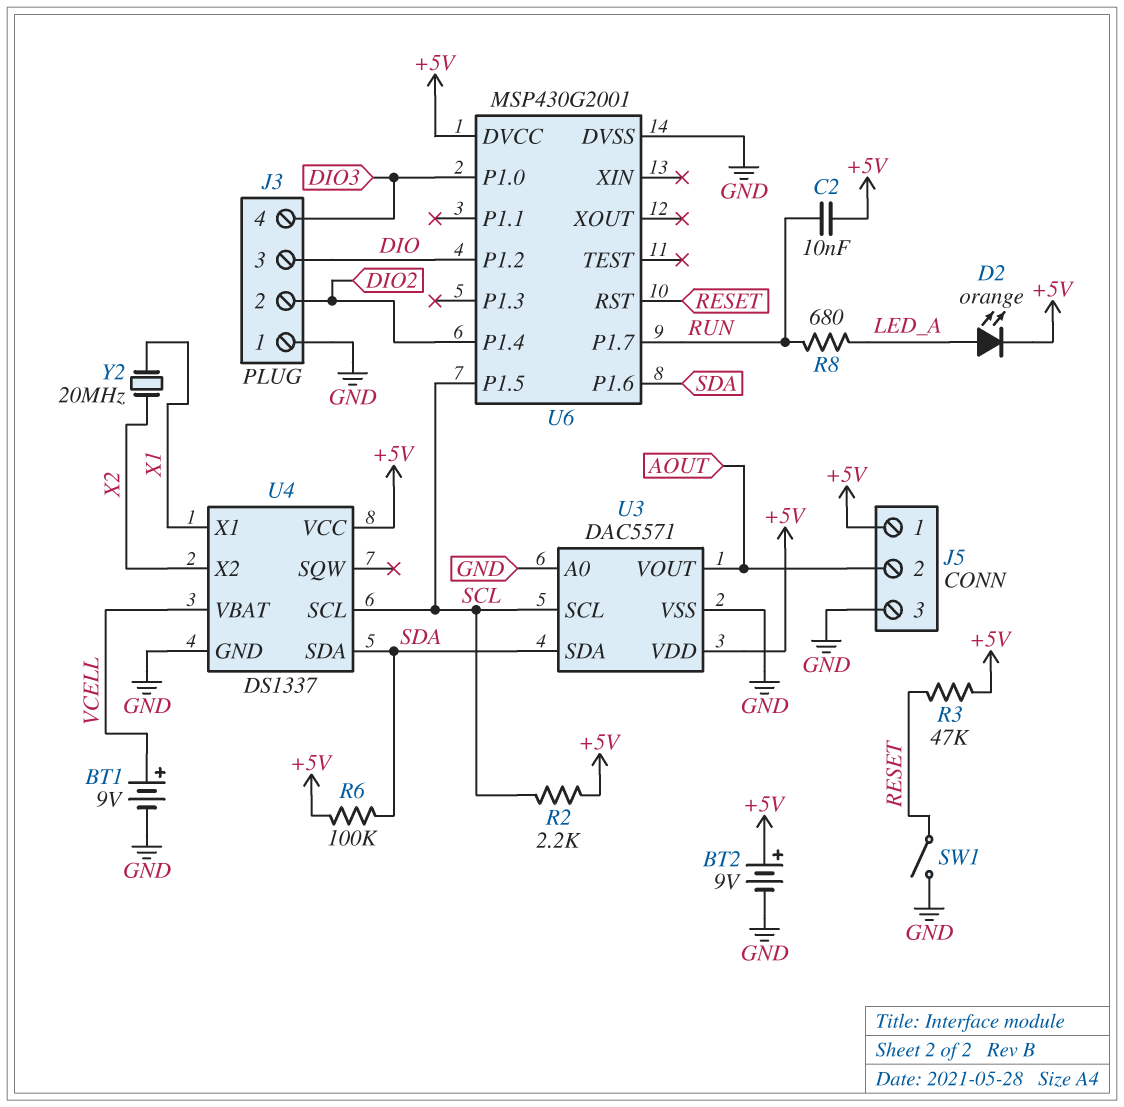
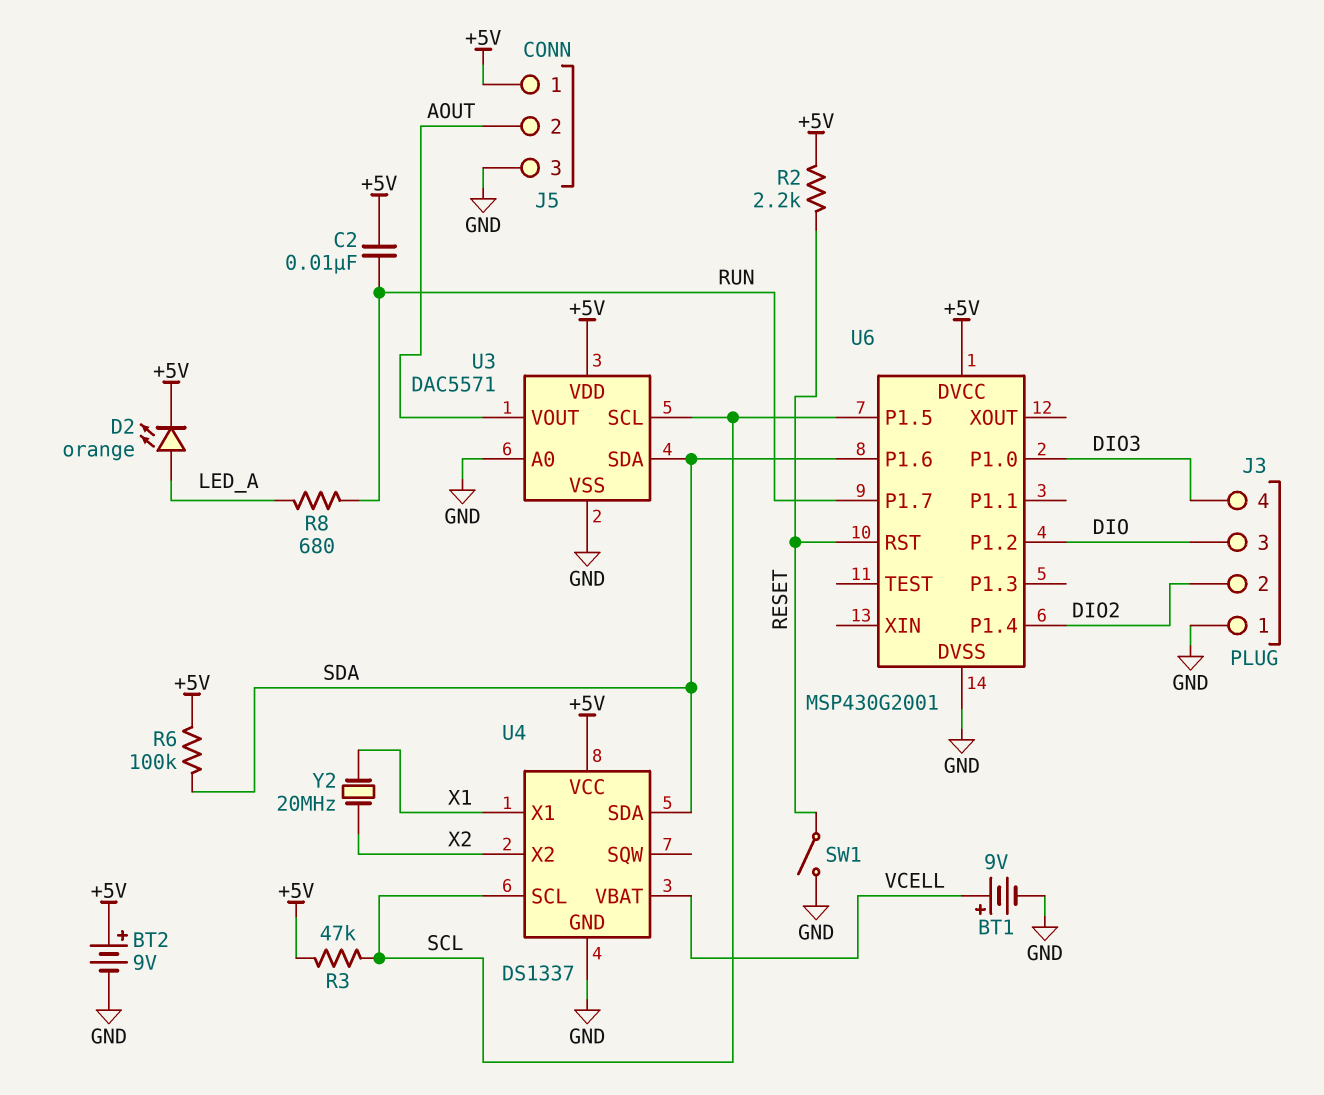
R2: 2.2k (+5V, SCL) -> 2.2k (+5V, RESET)
R3: 47k (+5V, RESET) -> 47k (+5V, SCL)

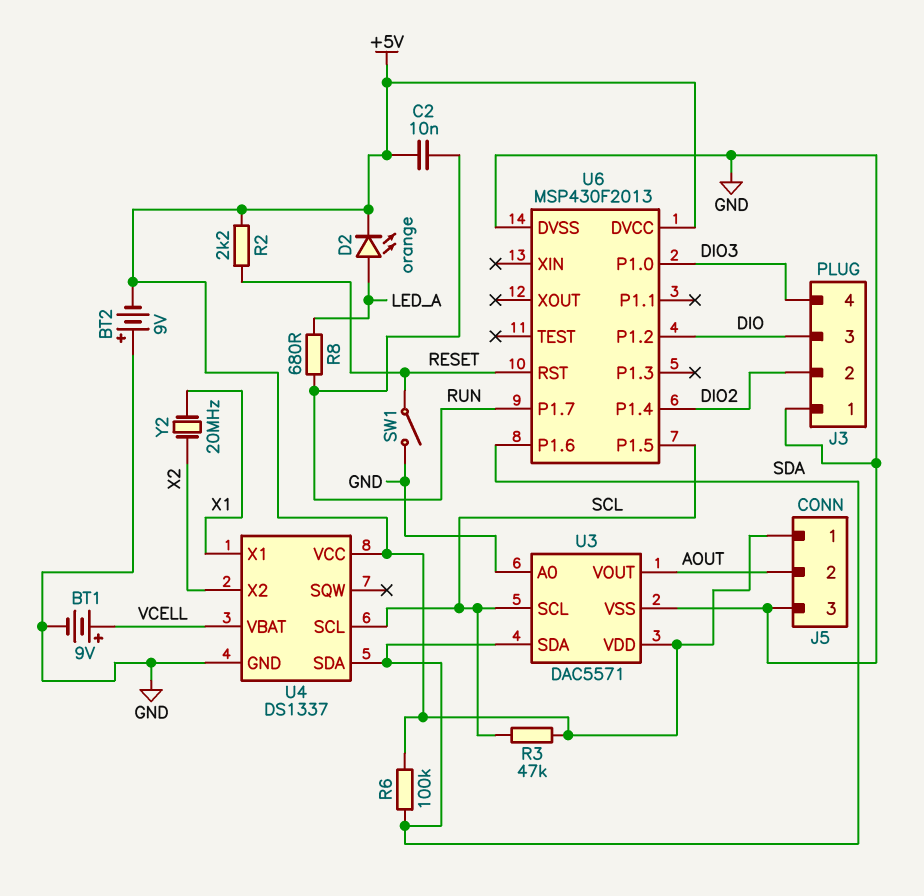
BT2: 9V (plus +5V, minus GND) -> 9V (plus GND, minus +5V)
U6: MSP430G2001 -> MSP430F2013

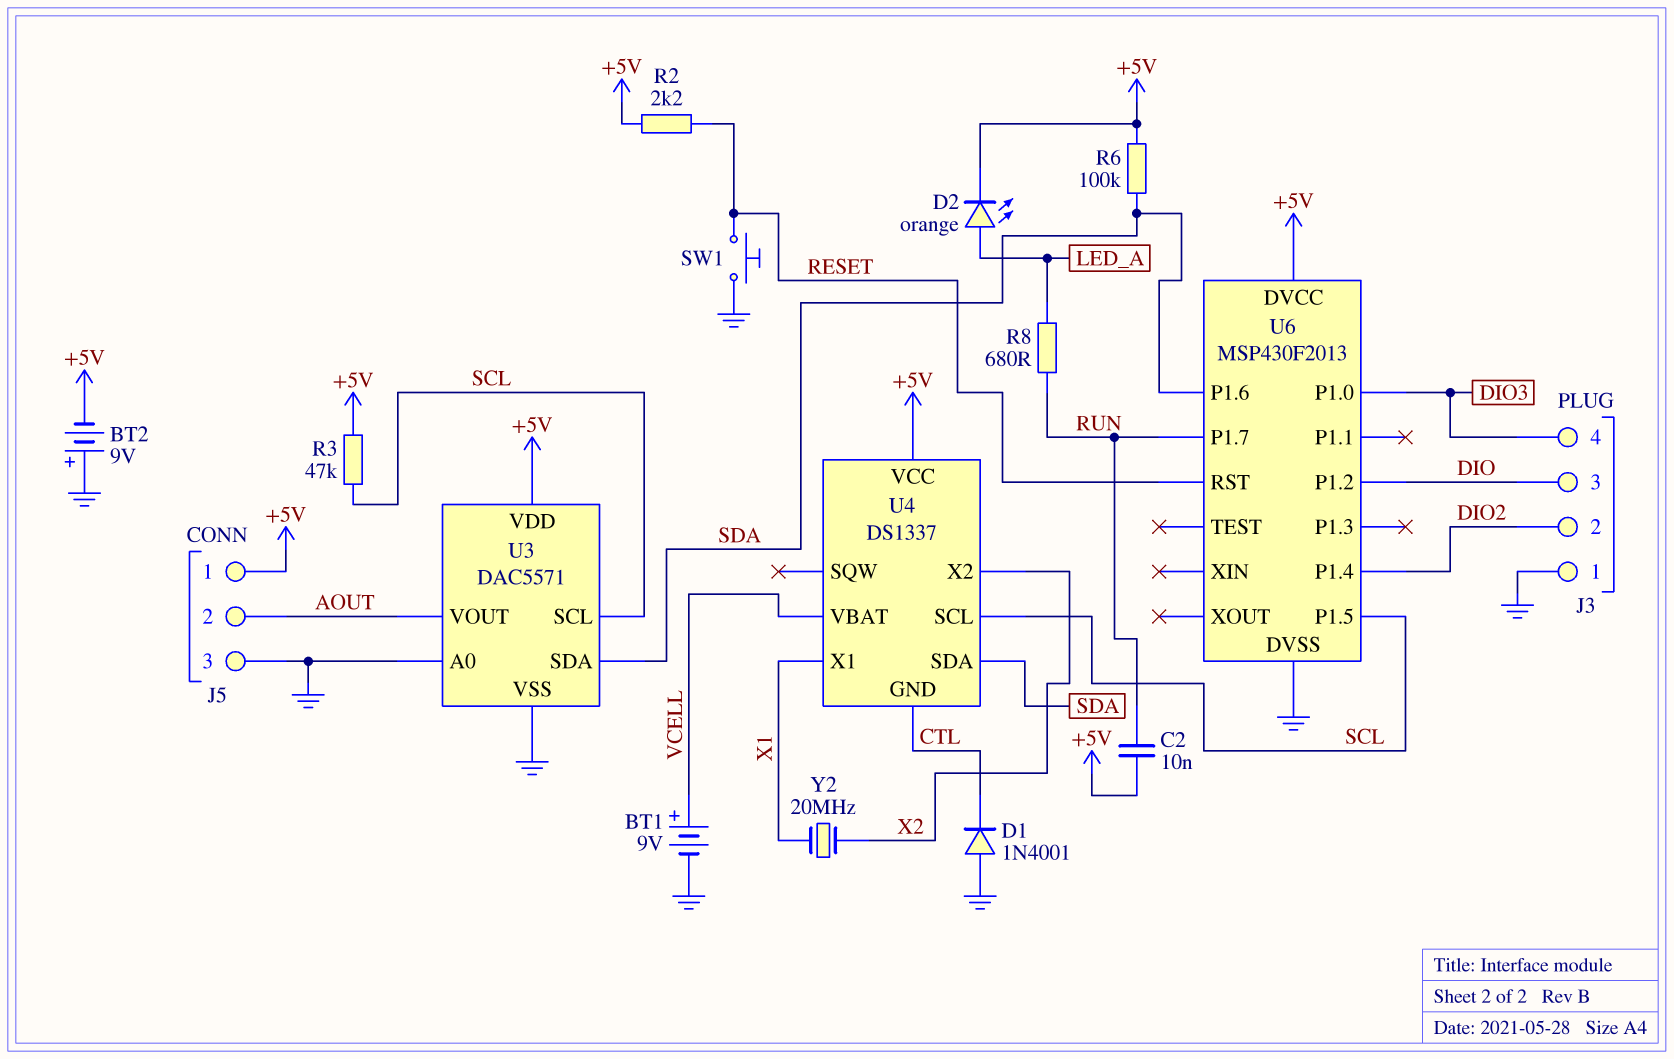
D1: none -> diode 1N4001 (A GND, K CTL)
SW1: switch (GND, RESET) -> button (GND, RESET)
U4 pin GND: GND -> CTL

